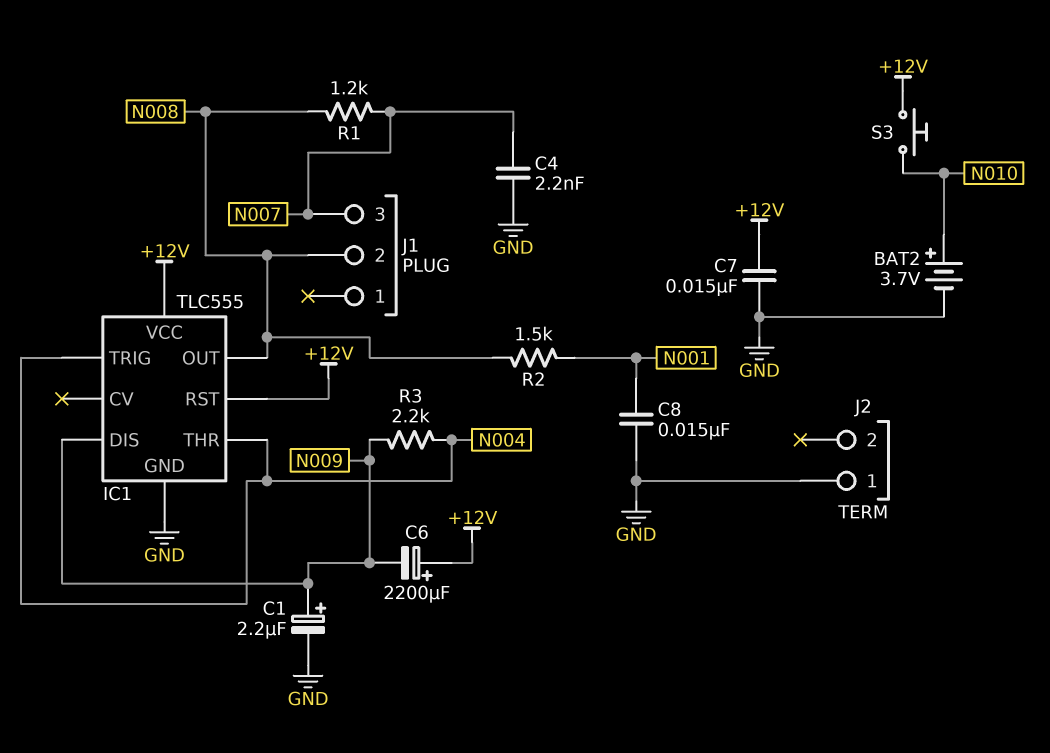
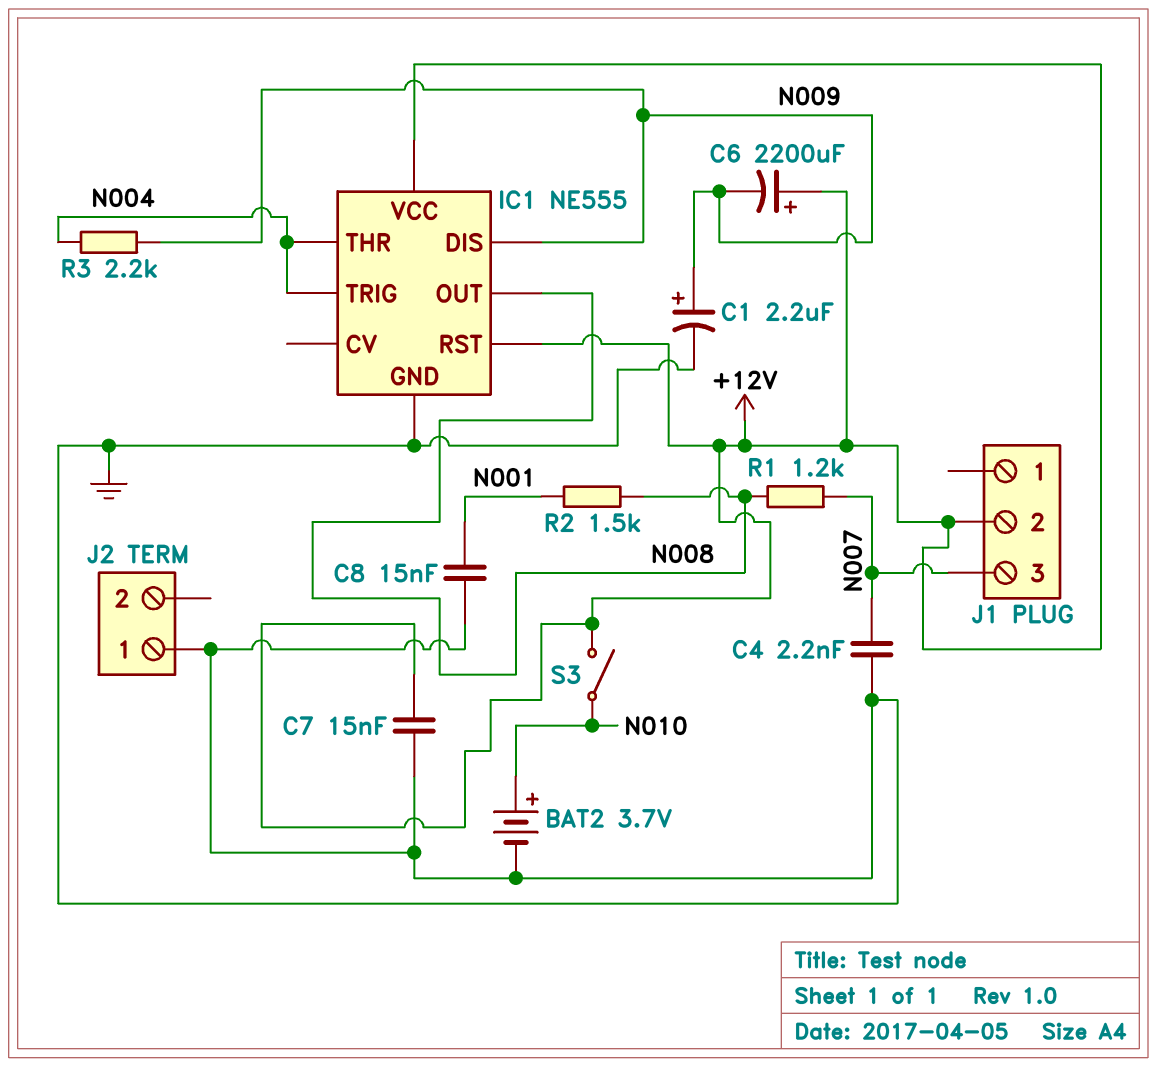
IC1: TLC555 -> NE555
J1 pin 2: N008 -> +12V
S3: button (+12V, N010) -> switch (+12V, N010)

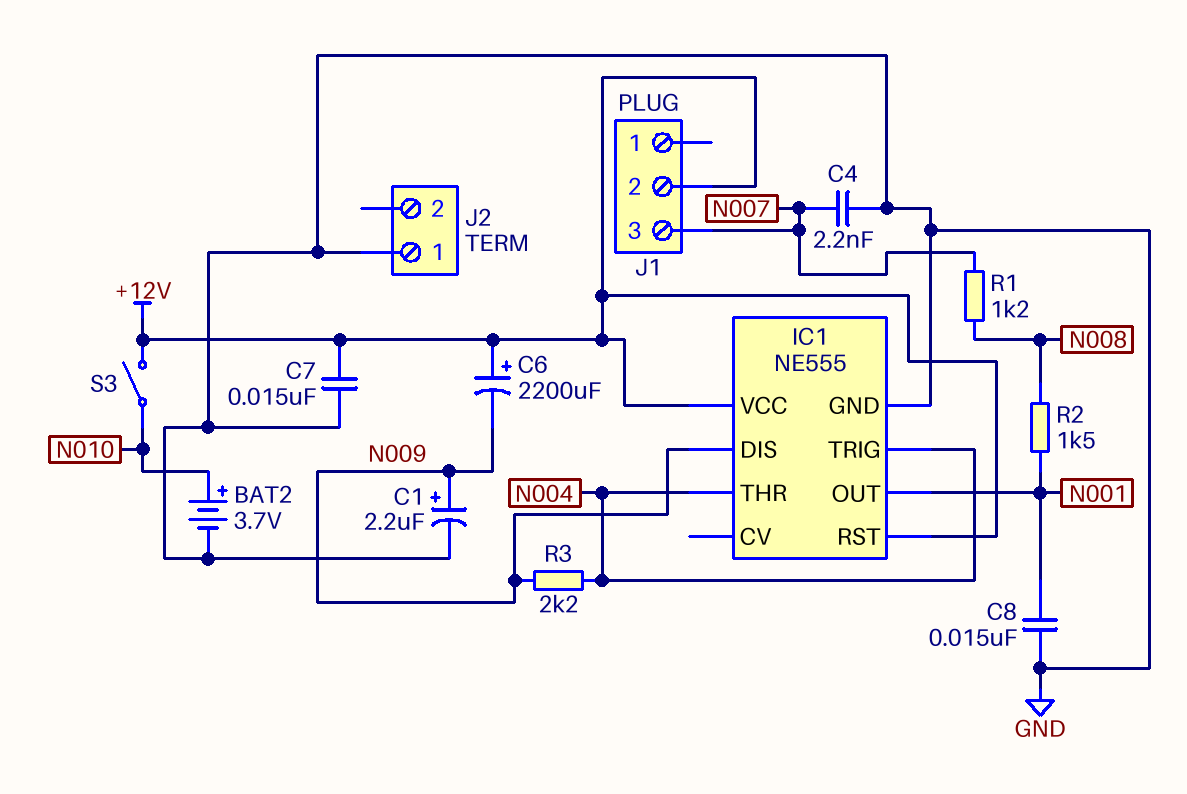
IC1 pin OUT: N008 -> N001

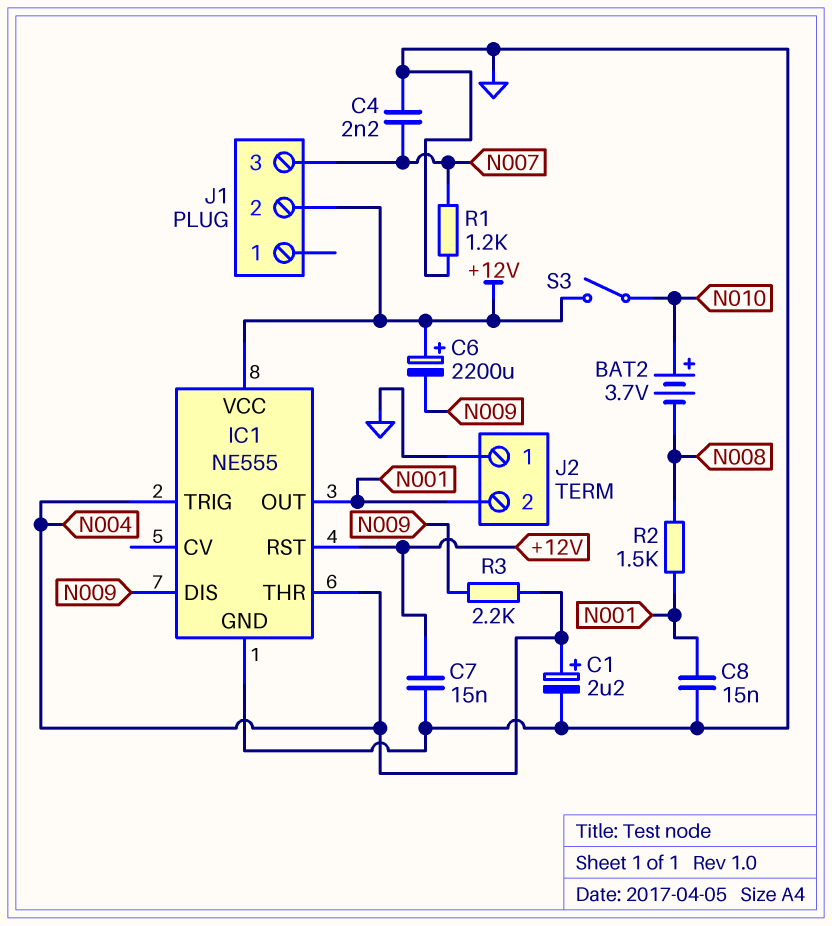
BAT2: 3.7V (plus N010, minus GND) -> 3.7V (plus N010, minus N008)
C1: 2.2uF (plus N009, minus GND) -> 2.2uF (plus N004, minus GND)
J2 pin 2: none -> N001
R1: 1.2k (N007, N008) -> 1.2k (GND, N007)

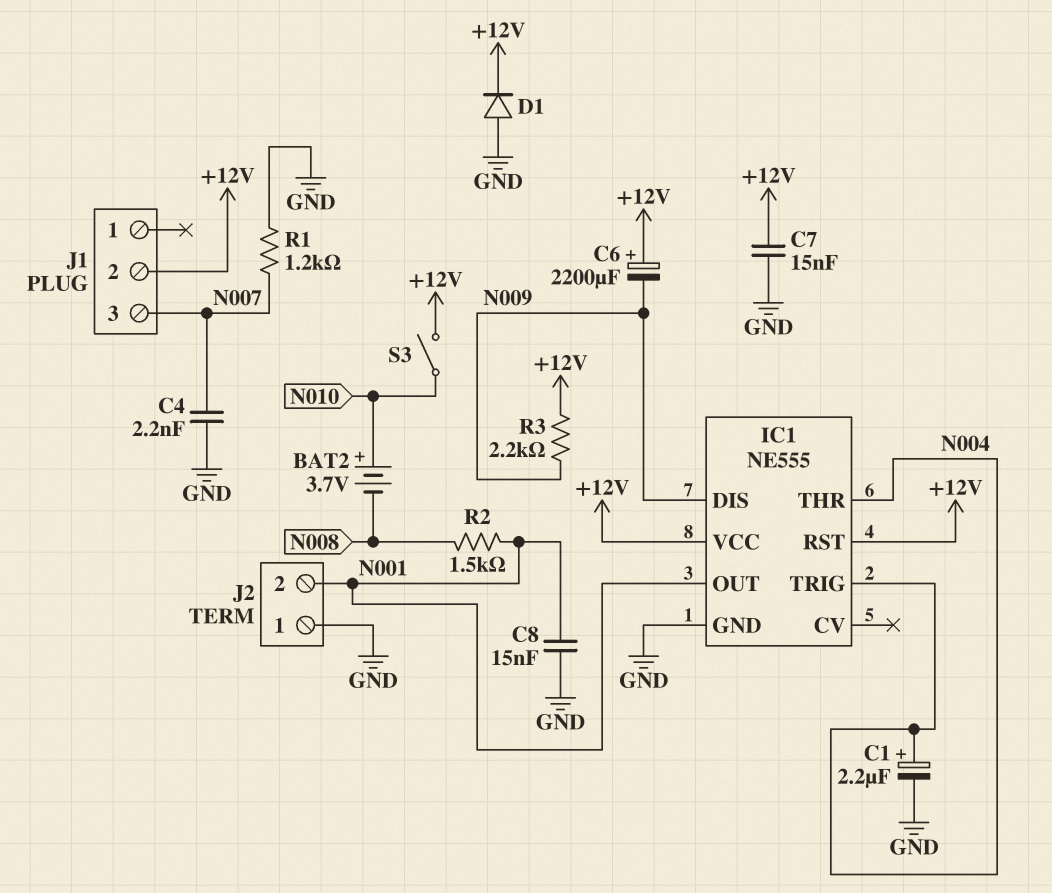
D1: none -> diode (A GND, K +12V)
R3: 2.2k (N004, N009) -> 2.2k (+12V, N009)

